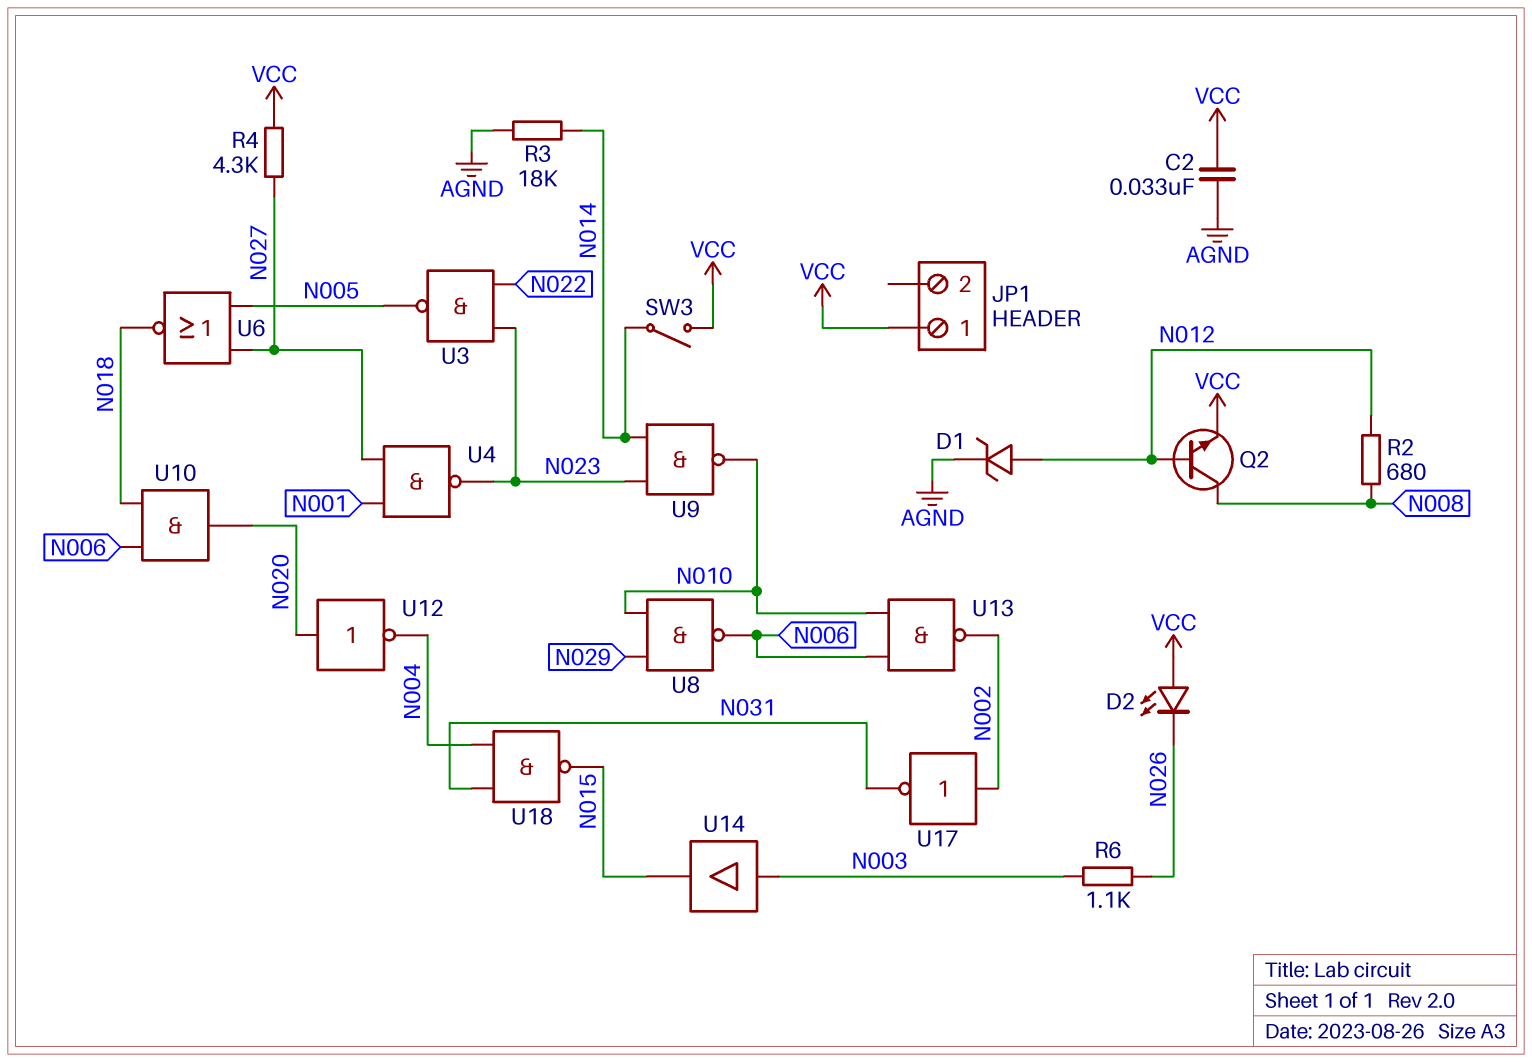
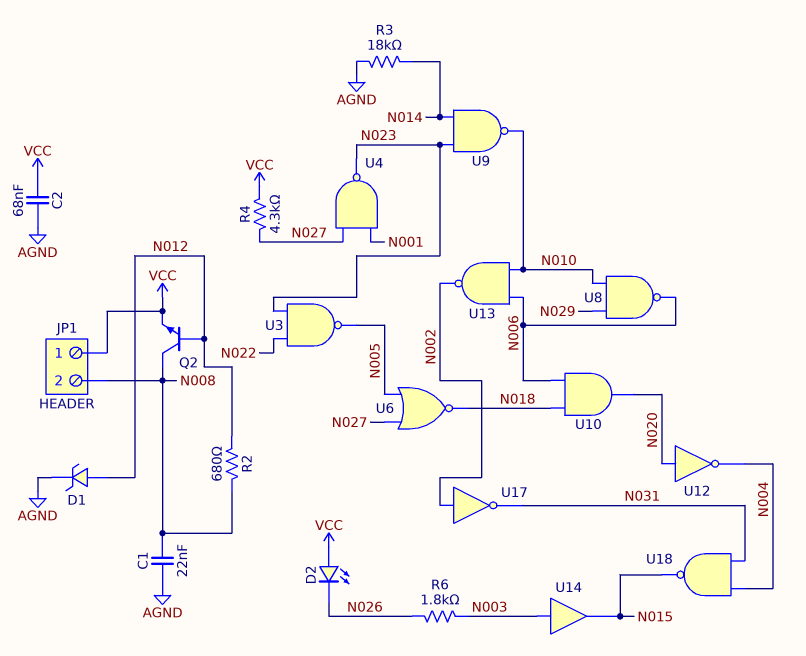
C1: none -> 22nF (AGND, N008)
C2: 33nF (AGND, VCC) -> 68nF (AGND, VCC)
JP1 pin 2: none -> N008
R6: 1.1k (N003, N026) -> 1.8k (N003, N026)
SW3: switch (N014, VCC) -> none

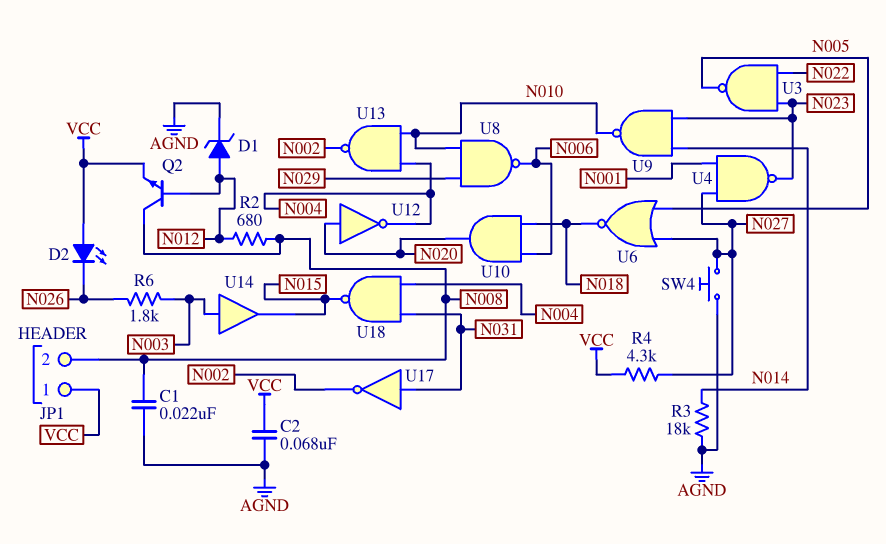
SW4: none -> button (AGND, N027)
U13: NAND (in N006, in N010, out N002) -> NAND (in N004, in N010, out N002)
U17: NOT (in N002, out N031) -> NOT (in N031, out N002)

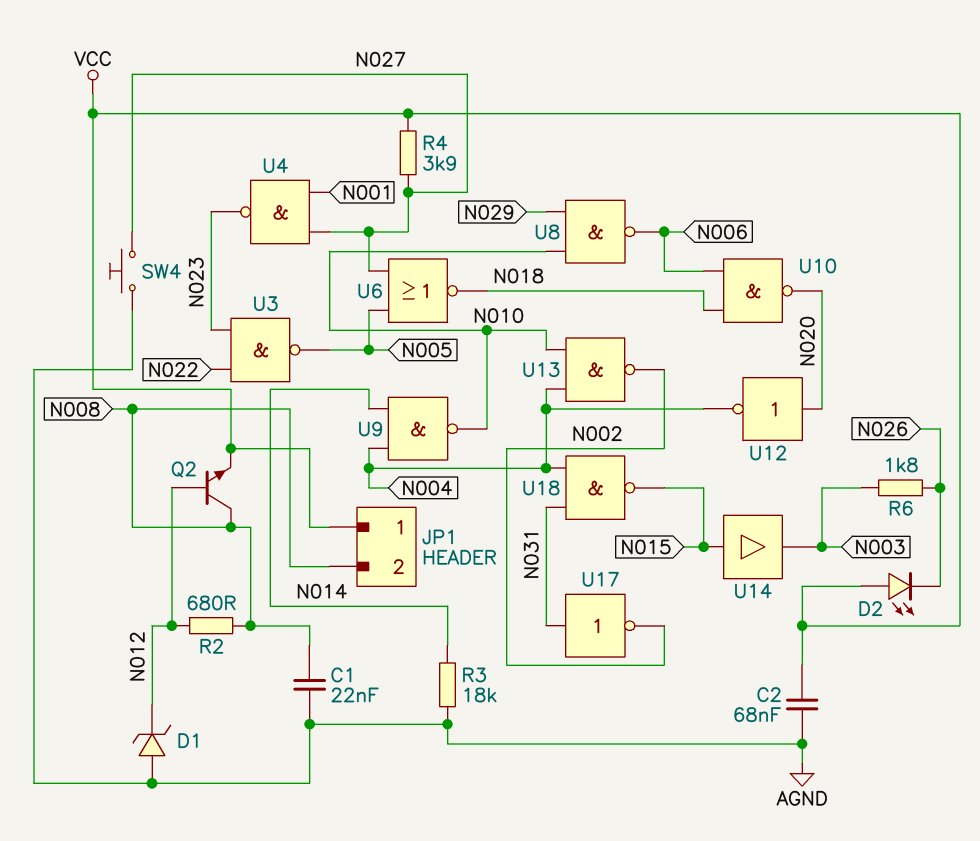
D1: zener (A N012, K AGND) -> zener (A AGND, K N012)
R4: 4.3k (N027, VCC) -> 3.9k (N027, VCC)
U9: NAND (in N014, in N023, out N010) -> NAND (in N004, in N014, out N010)
U10: AND (in N006, in N018, out N020) -> NAND (in N006, in N018, out N020)
U14: buffer (in N003, out N015) -> buffer (in N015, out N003)

